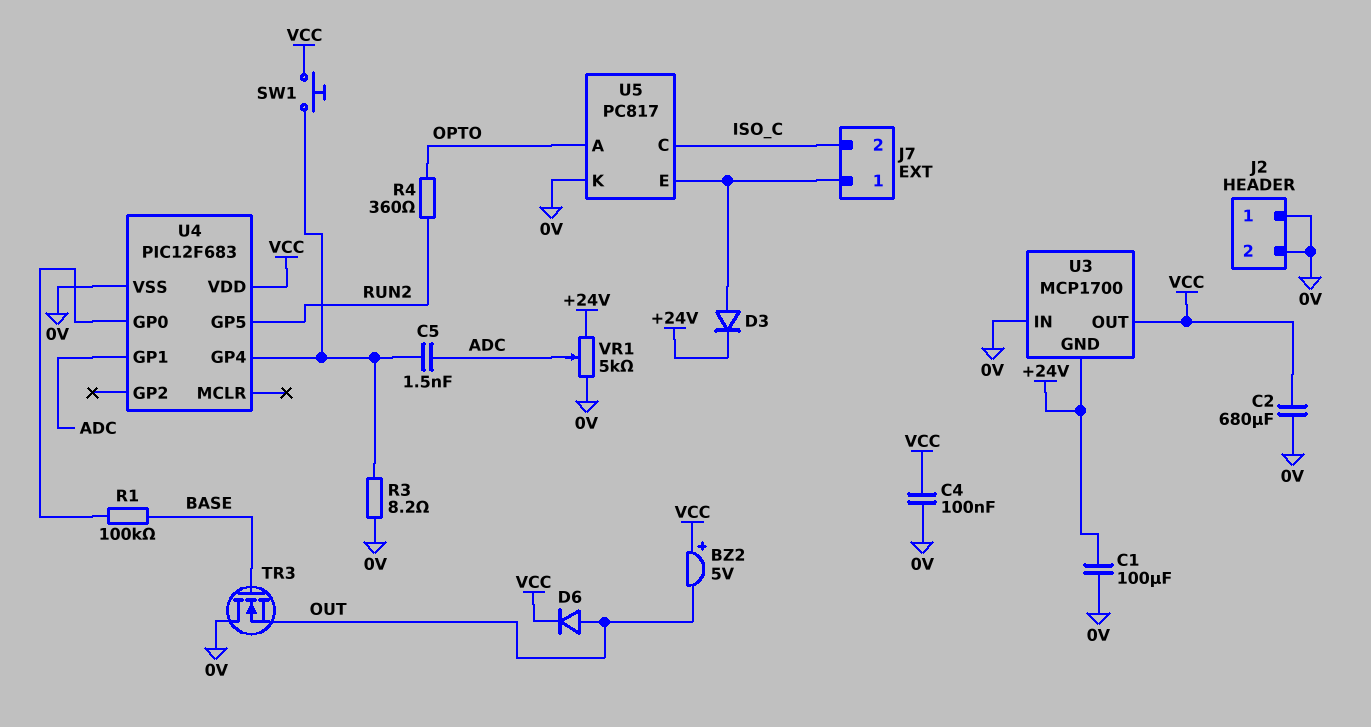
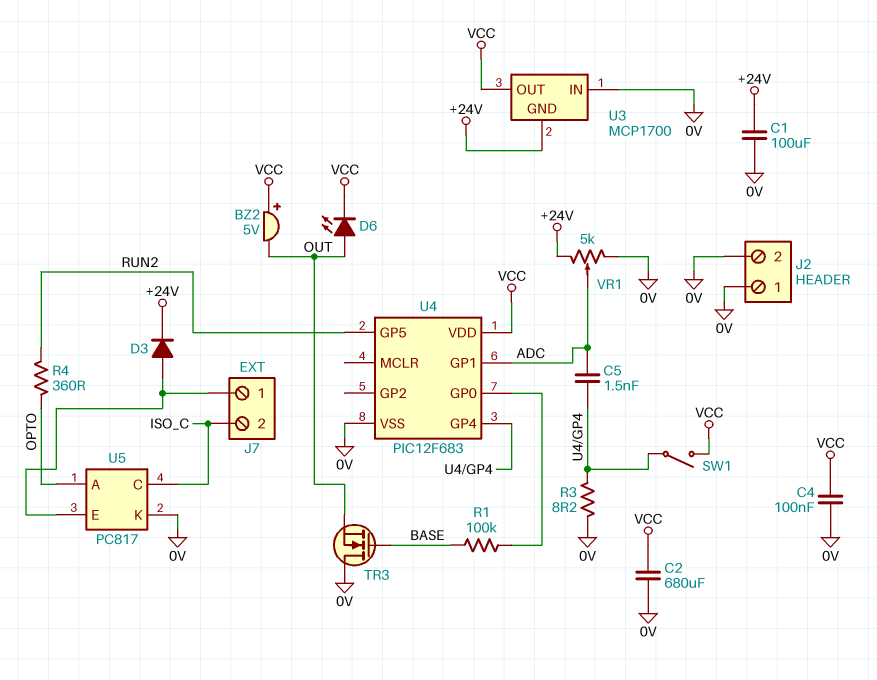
D6: diode (A OUT, K VCC) -> LED (A OUT, K VCC)
SW1: button (U4/GP4, VCC) -> switch (U4/GP4, VCC)

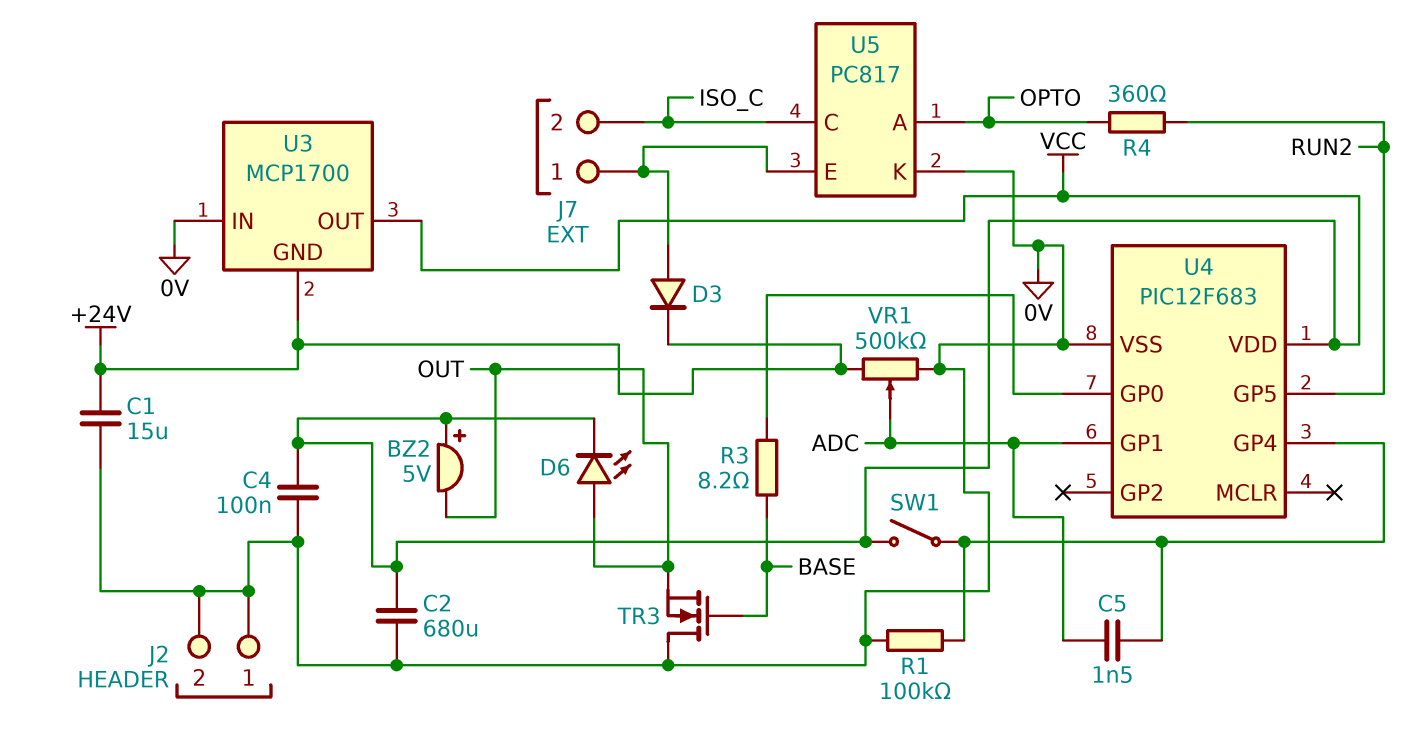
C1: 100uF (+24V, 0V) -> 15uF (+24V, 0V)
R1: 100k (BASE, U4/GP0) -> 100k (0V, U4/GP4)
R3: 8.2 (0V, U4/GP4) -> 8.2 (BASE, U4/GP0)
VR1: 5k (+24V, 0V, wiper ADC) -> 500k (+24V, 0V, wiper ADC)

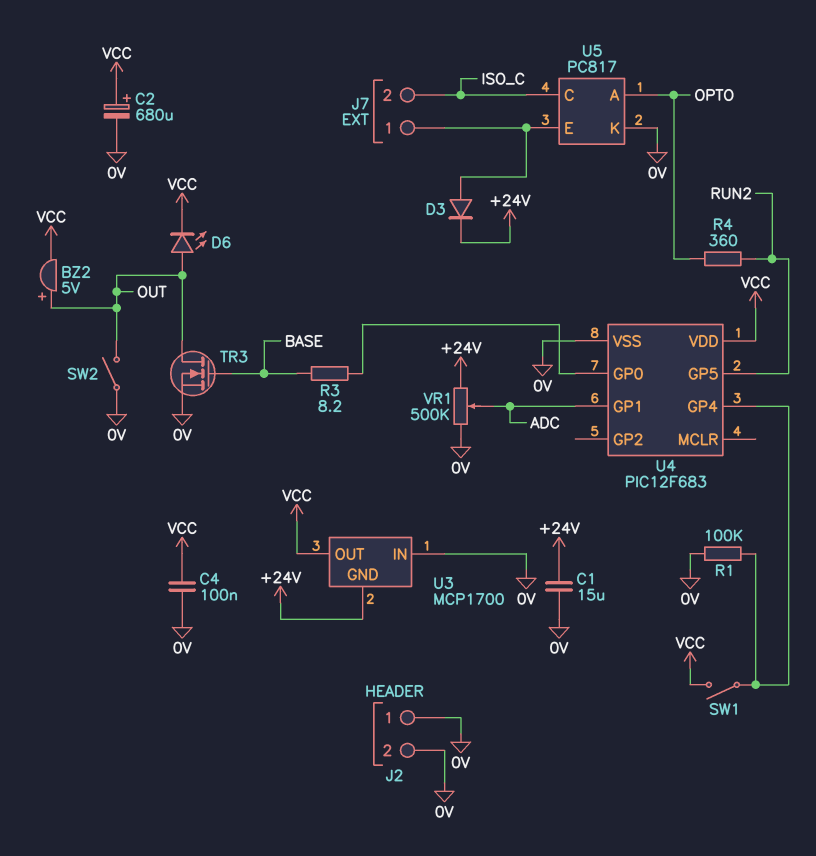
BZ2: buzzer 5V (plus VCC, minus OUT) -> buzzer 5V (plus OUT, minus VCC)
C2: 680uF (0V, VCC) -> 680uF (plus VCC, minus 0V)
C5: 1.5nF (ADC, U4/GP4) -> none
SW2: none -> switch (0V, OUT)
TR3: NMOS (G BASE, D 0V, S OUT) -> NMOS (G BASE, D OUT, S 0V)

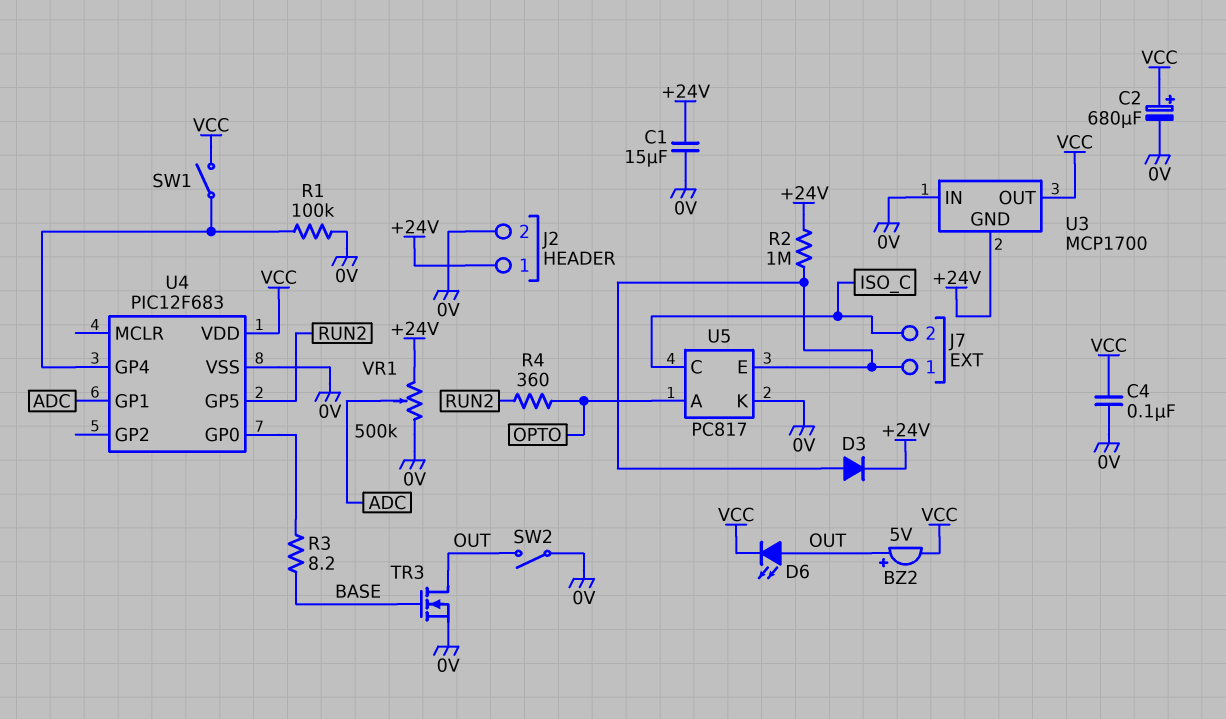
J2 pin 1: 0V -> +24V
R2: none -> 1M (+24V, J7/1)

